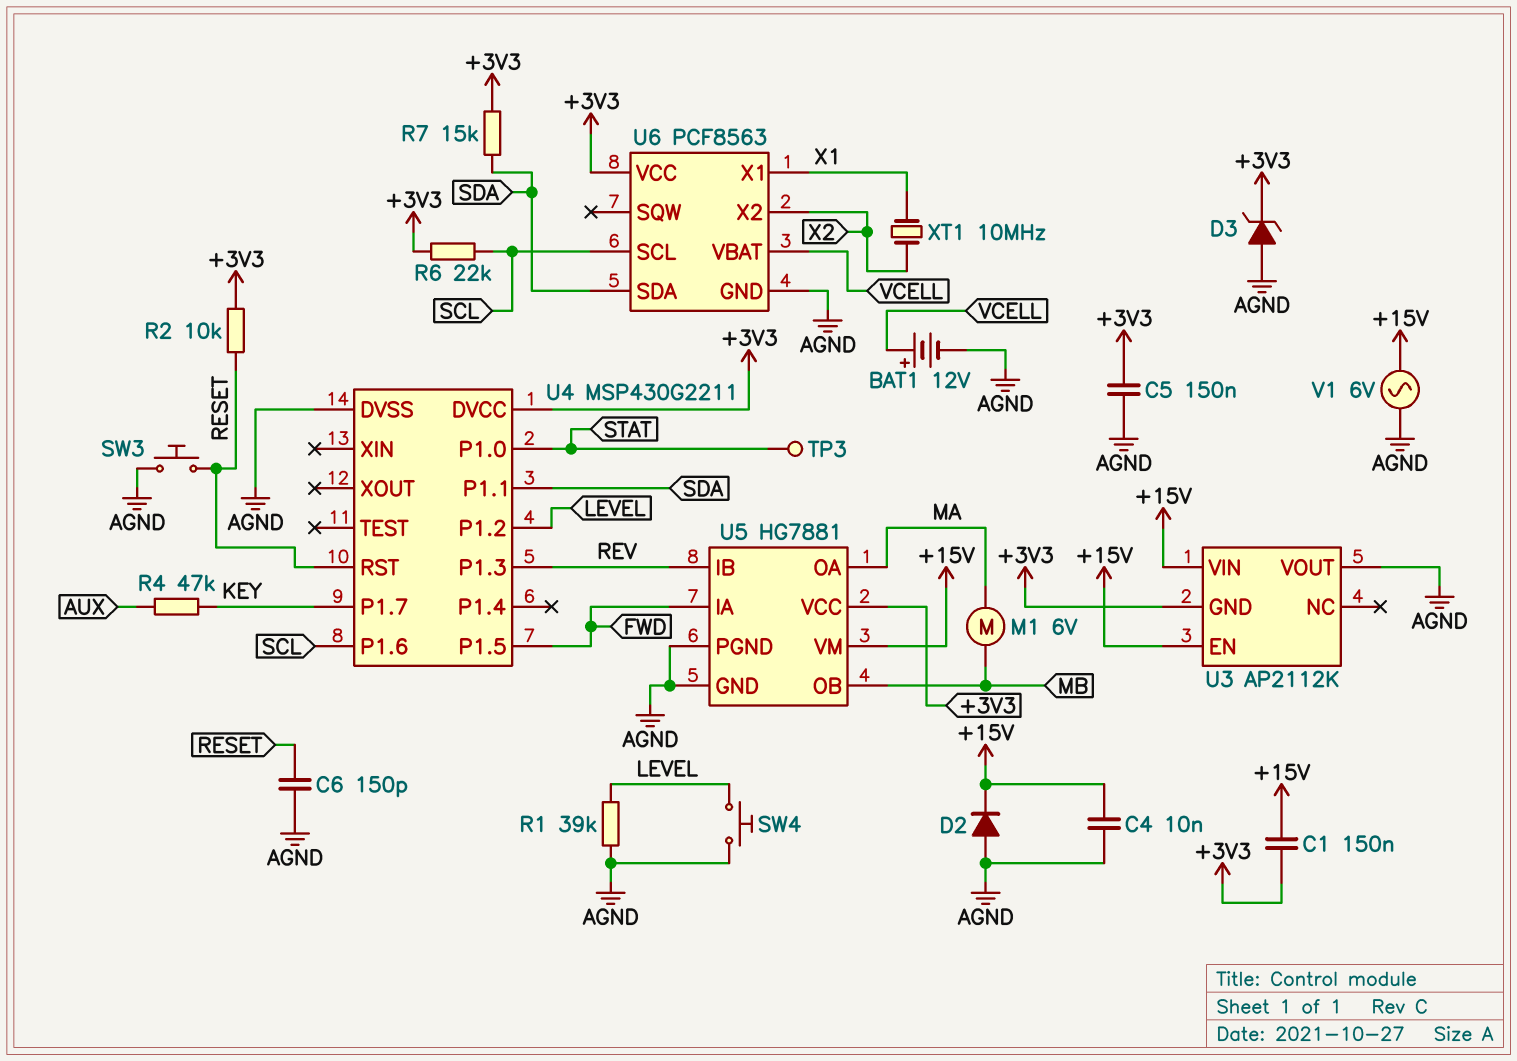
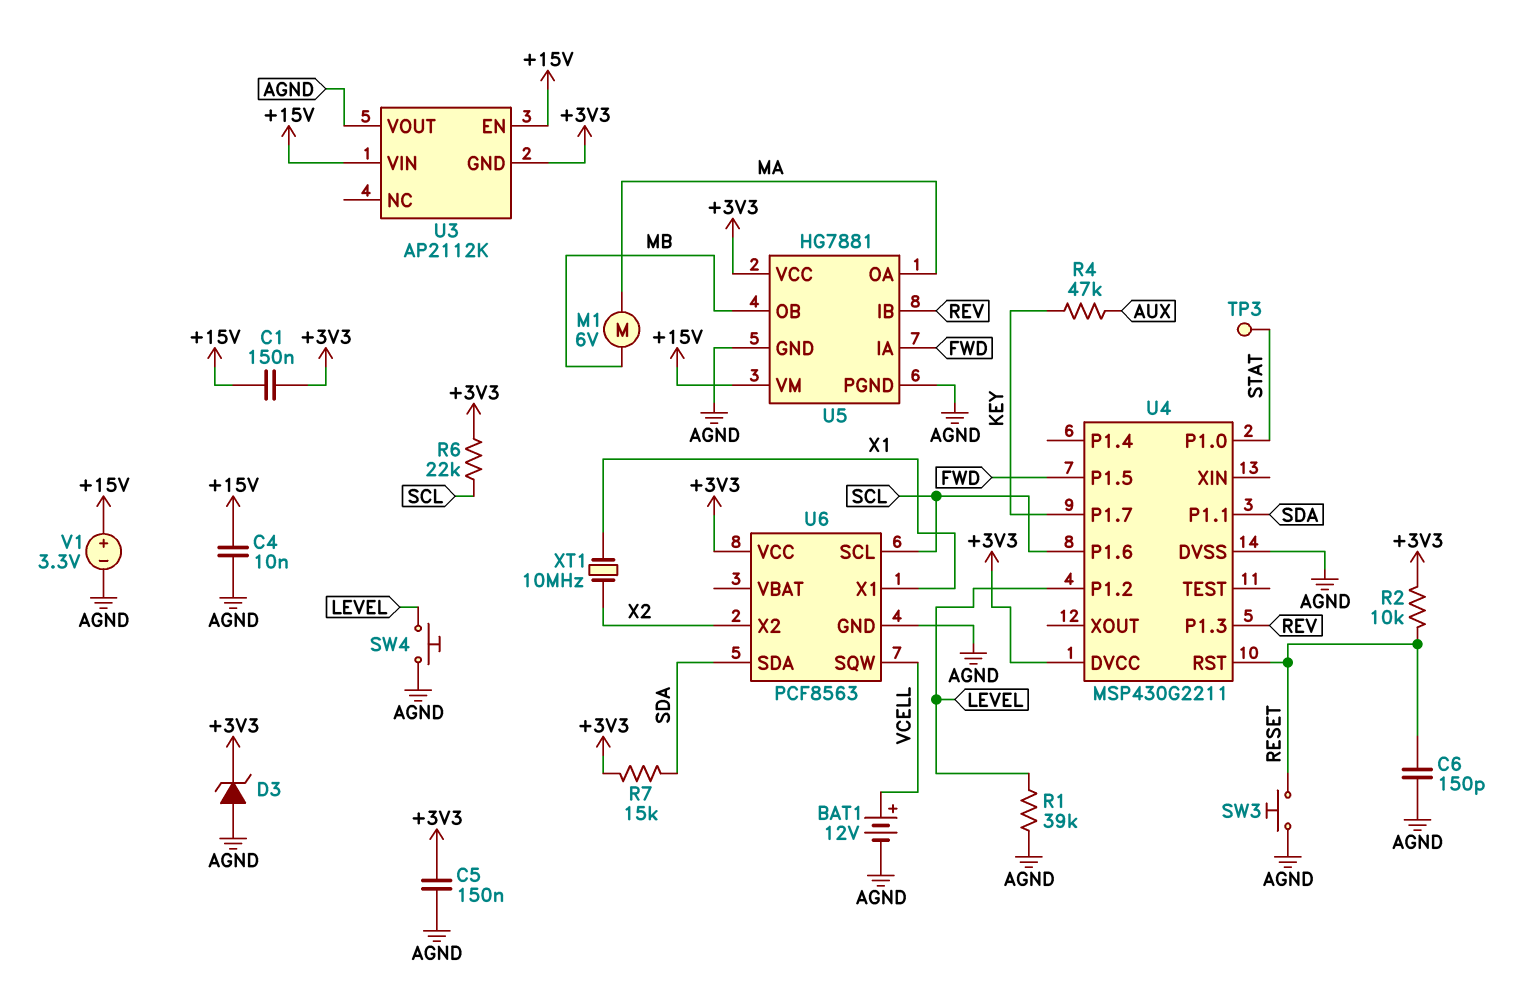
D2: diode (A AGND, K +15V) -> none
U6 pin SQW: none -> VCELL
U6 pin VBAT: VCELL -> none
V1: AC 6V (+15V, AGND) -> 3.3V (plus +15V, minus AGND)

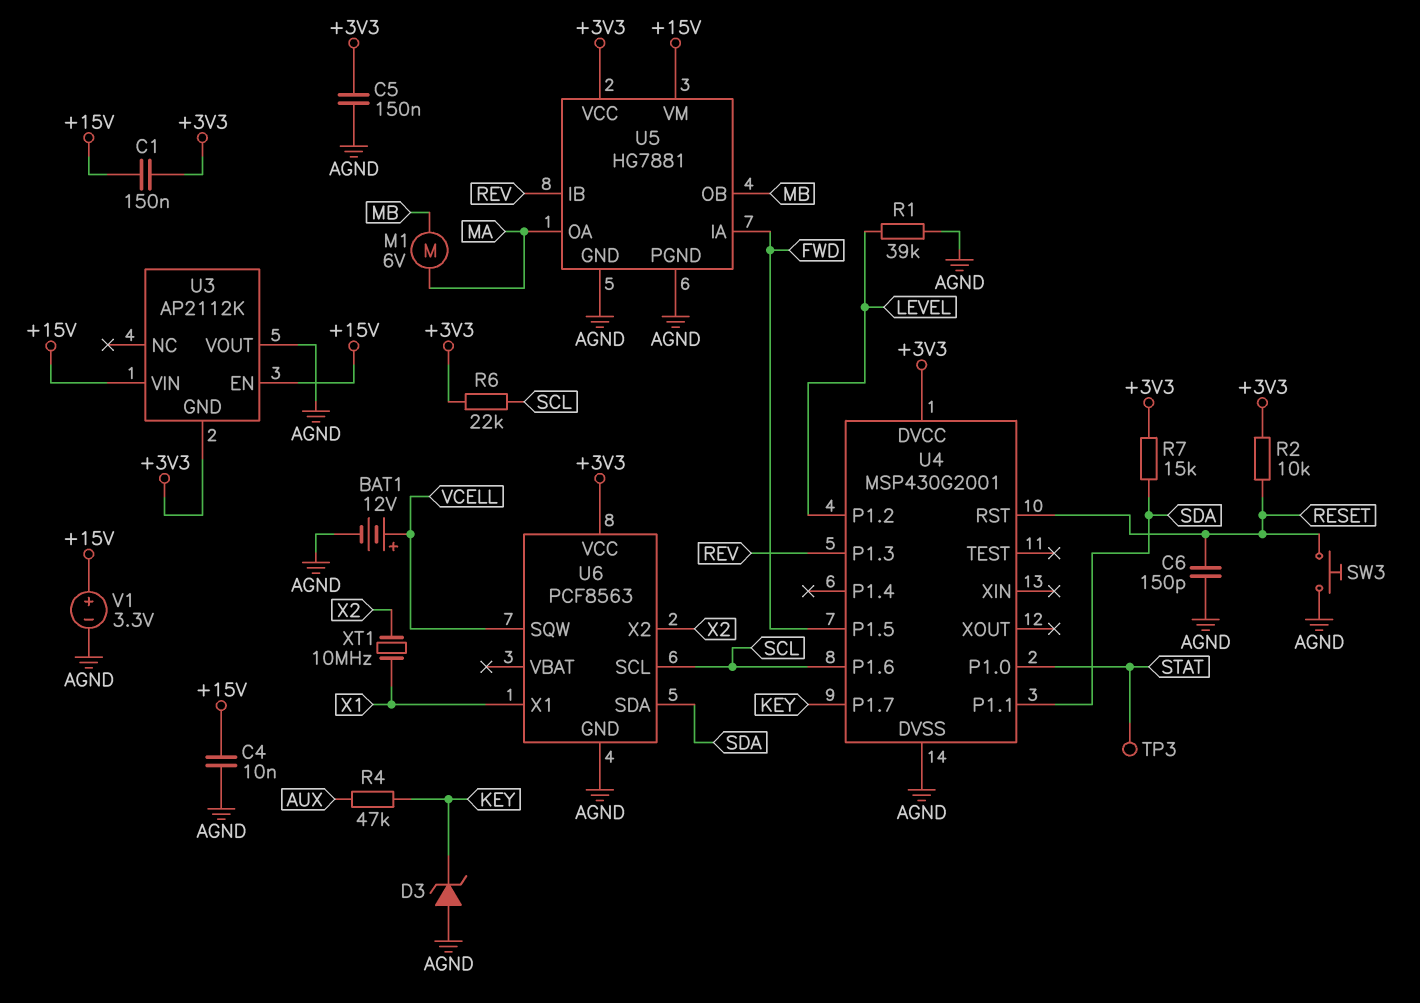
D3: zener (A AGND, K +3V3) -> zener (A AGND, K KEY)
SW4: button (AGND, LEVEL) -> none
U4: MSP430G2211 -> MSP430G2001

